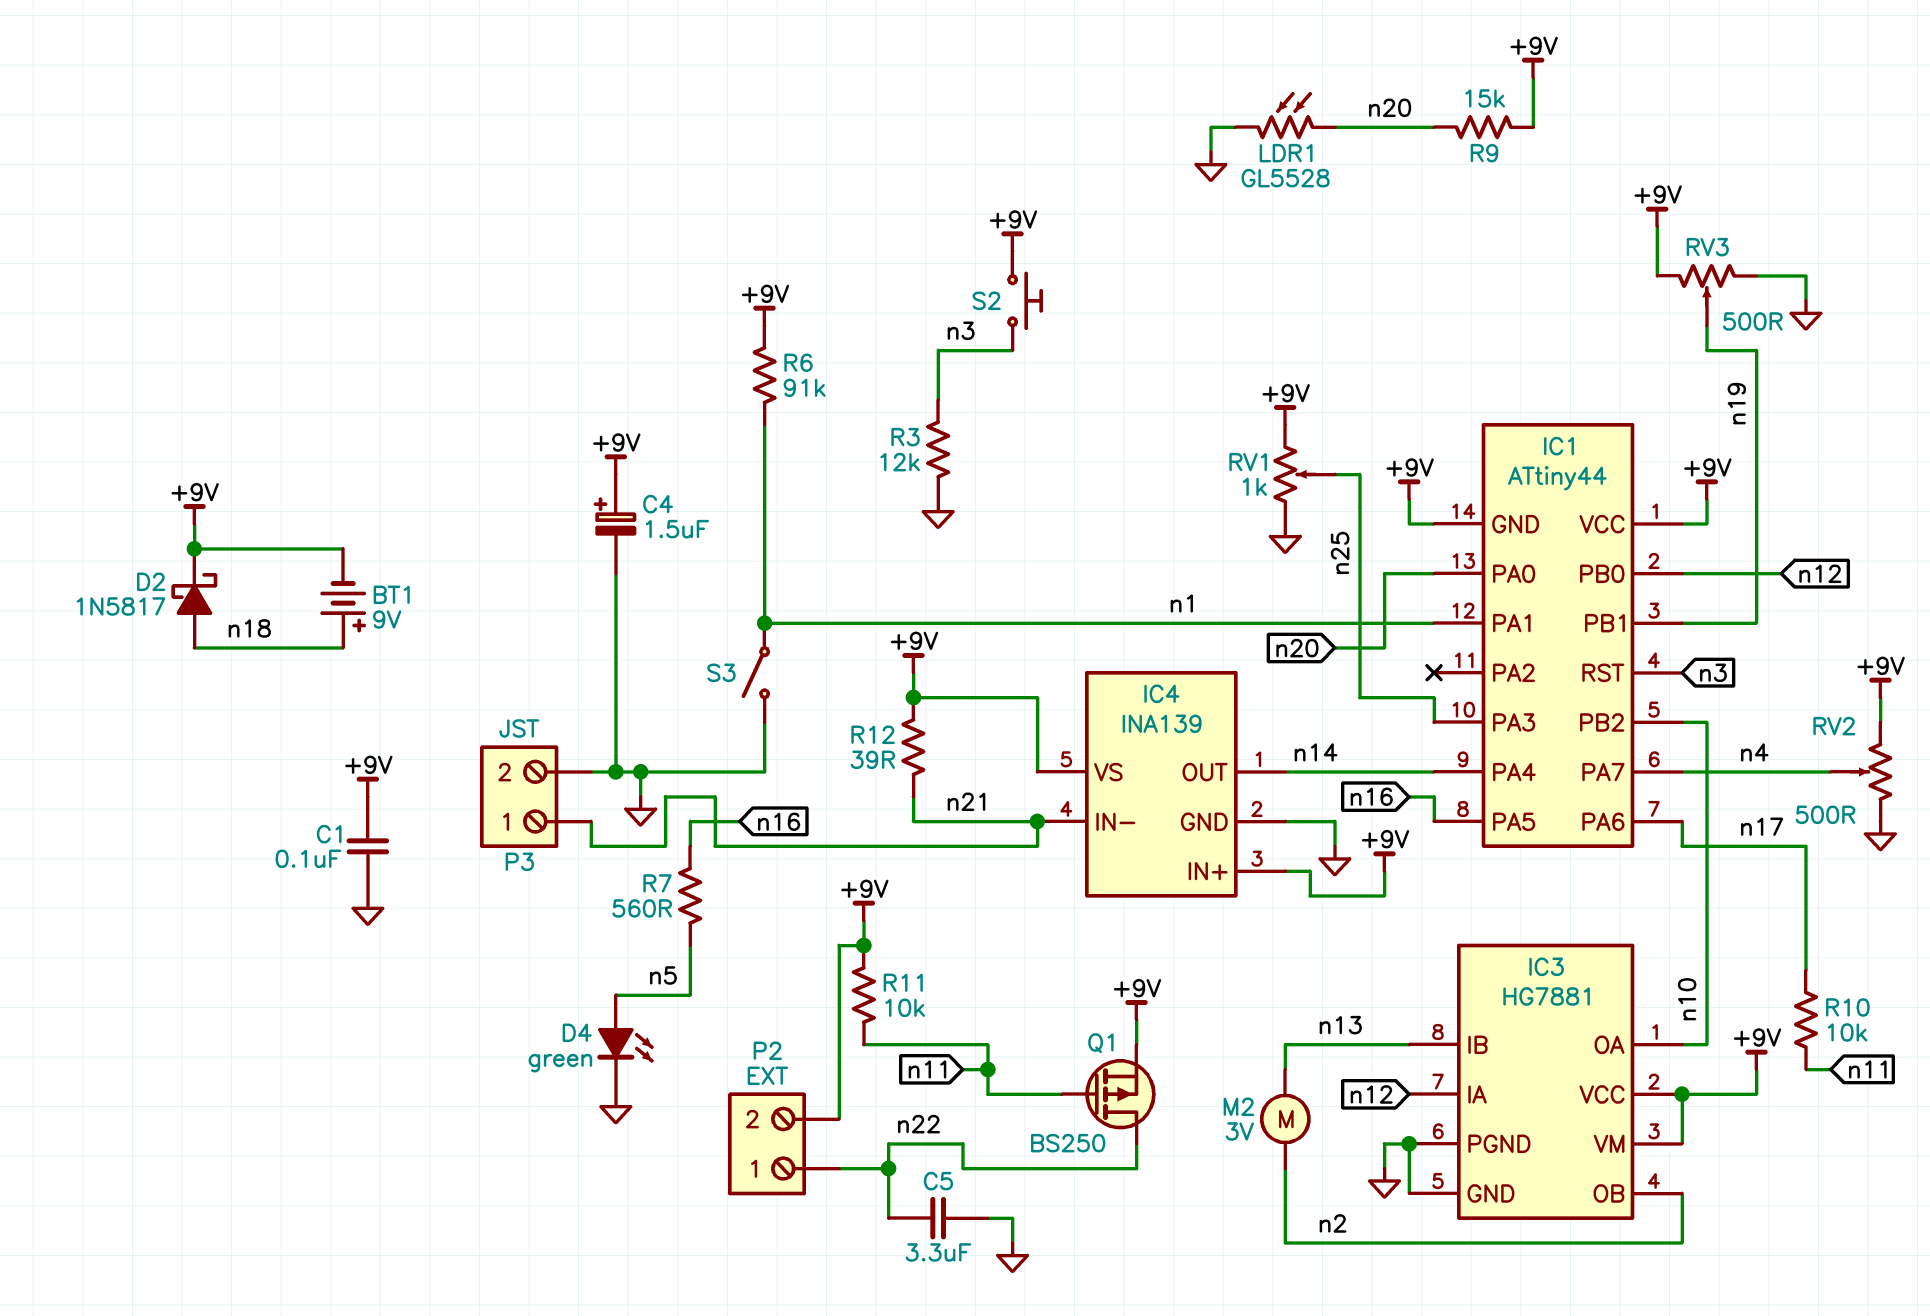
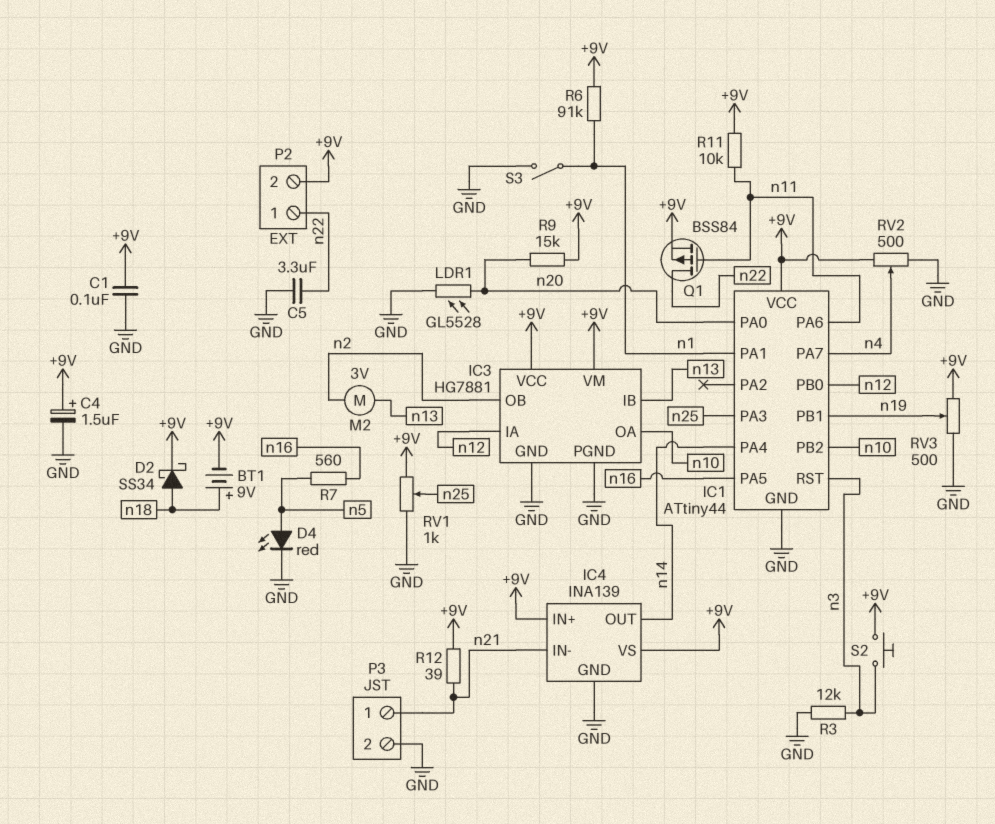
D2: schottky 1N5817 (A n18, K +9V) -> schottky SS34 (A n18, K +9V)
D4: LED green (A n5, K GND) -> LED red (A n5, K GND)
IC1 pin GND: +9V -> GND
IC1 pin PA6: n17 -> n11
Q1: PMOS BS250 (G n11, D n22, S +9V) -> PMOS BSS84 (G n11, D n22, S +9V)
R10: 10k (n11, n17) -> none

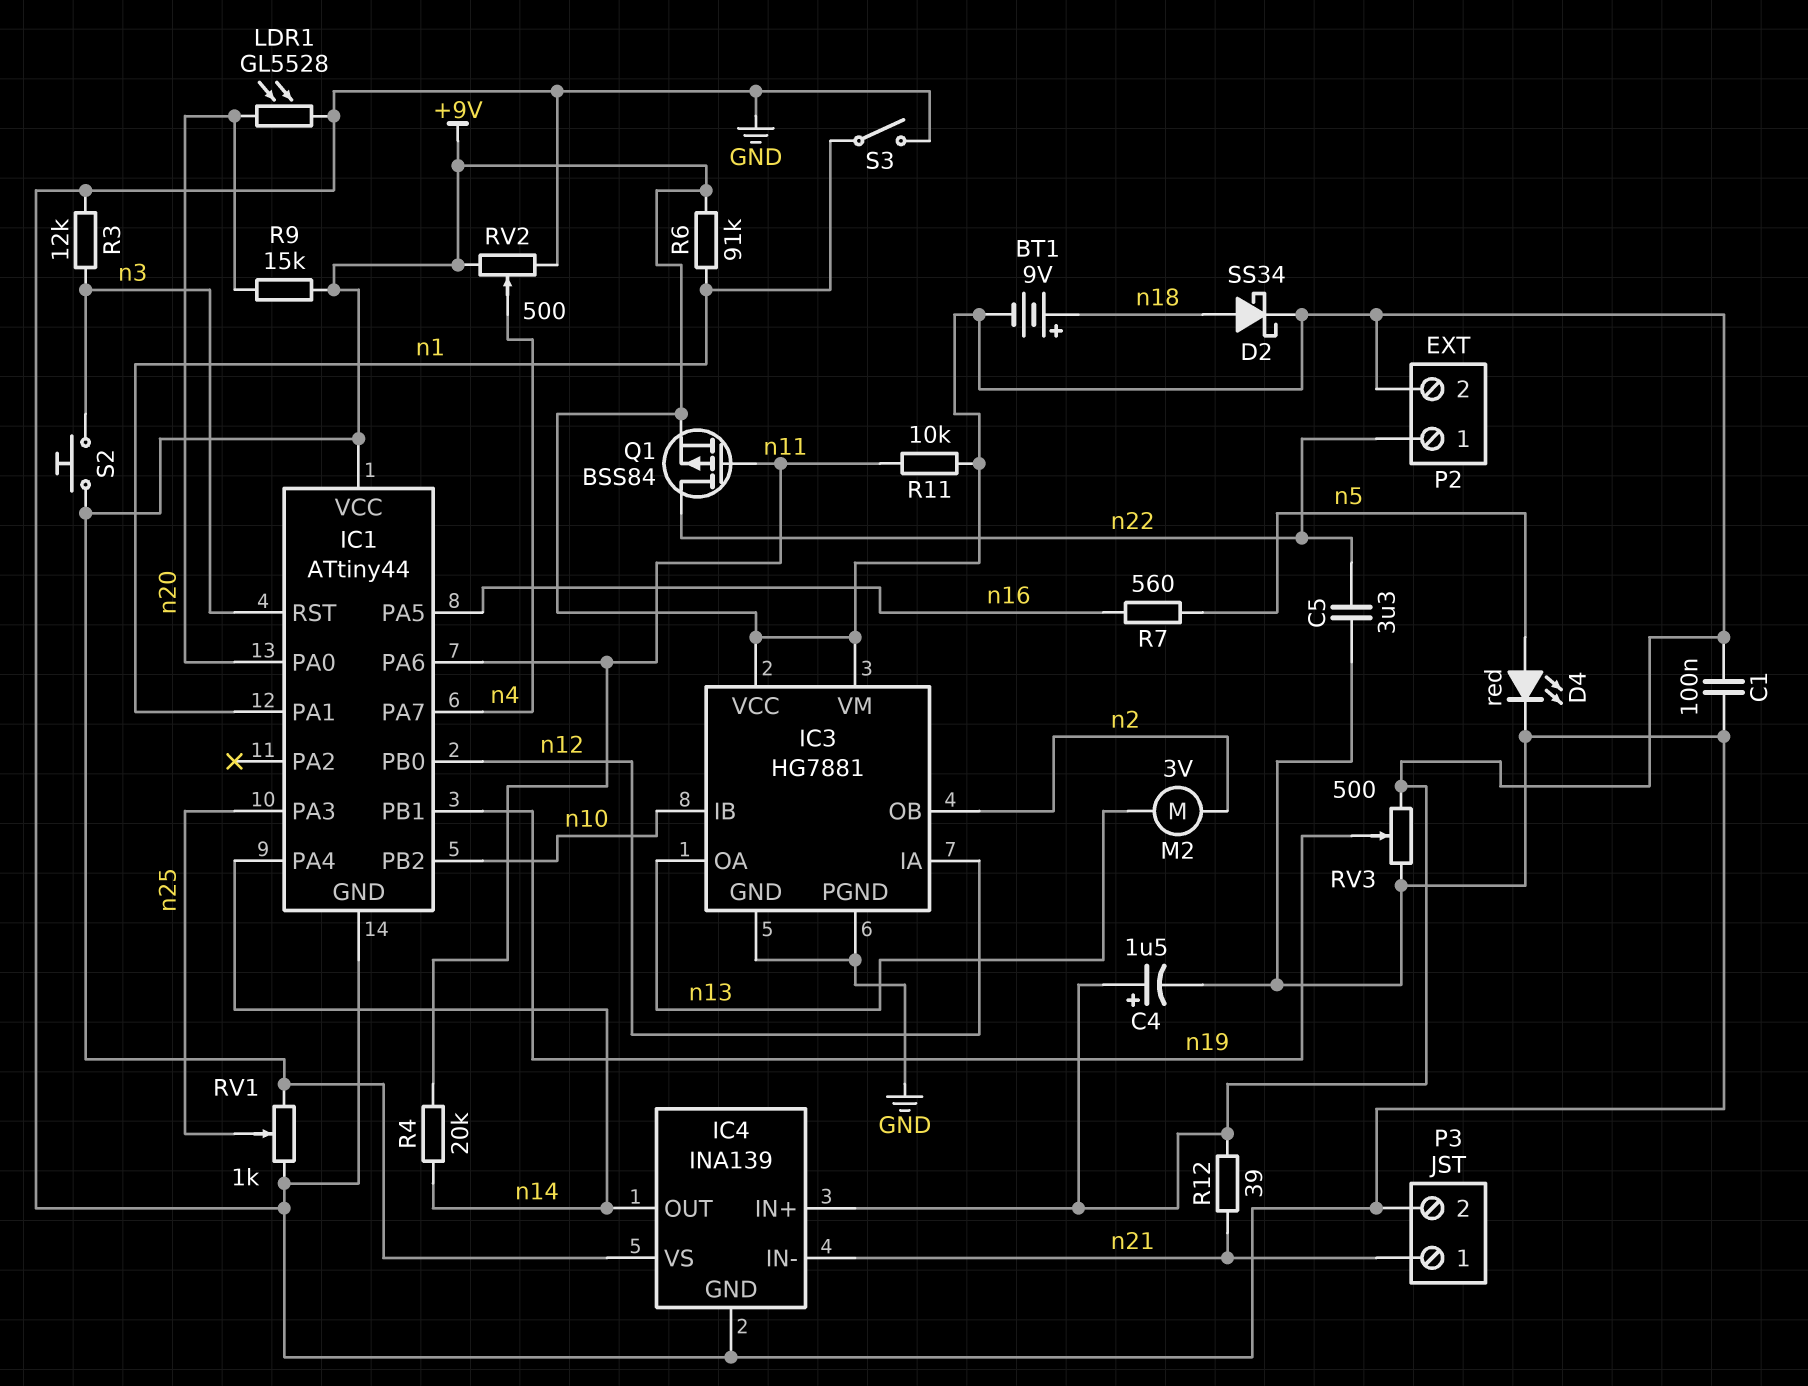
IC3 pin IB: n13 -> n10
IC3 pin OA: n10 -> n13
R4: none -> 20k (n11, n14)

